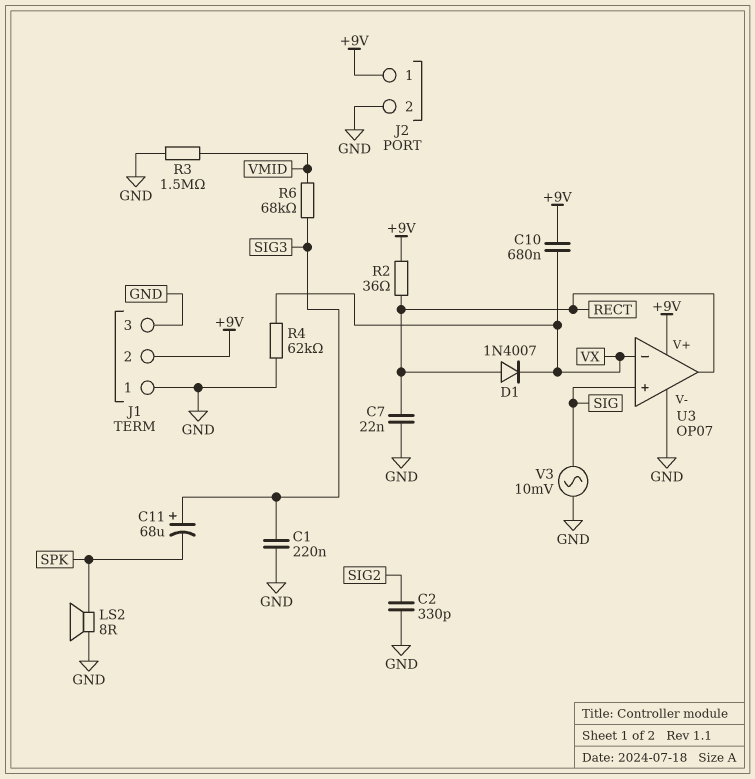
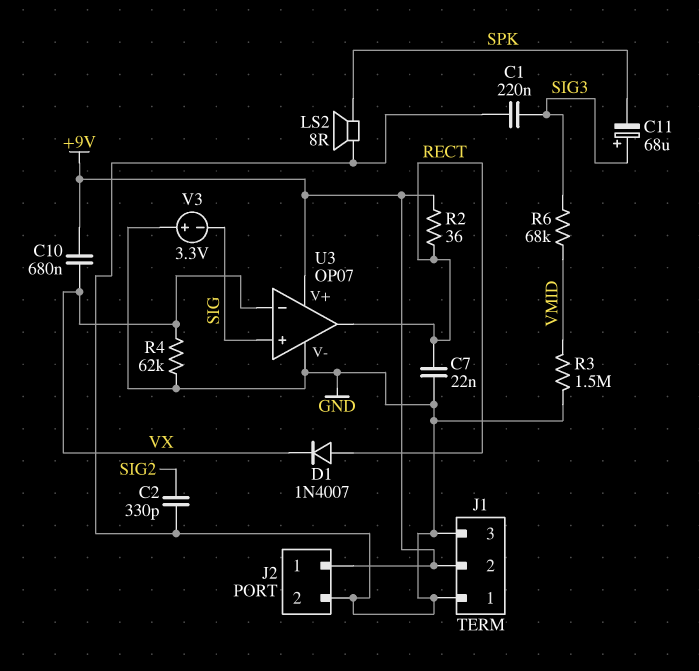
V3: AC 10mV (GND, SIG) -> 3.3V (plus GND, minus SIG)

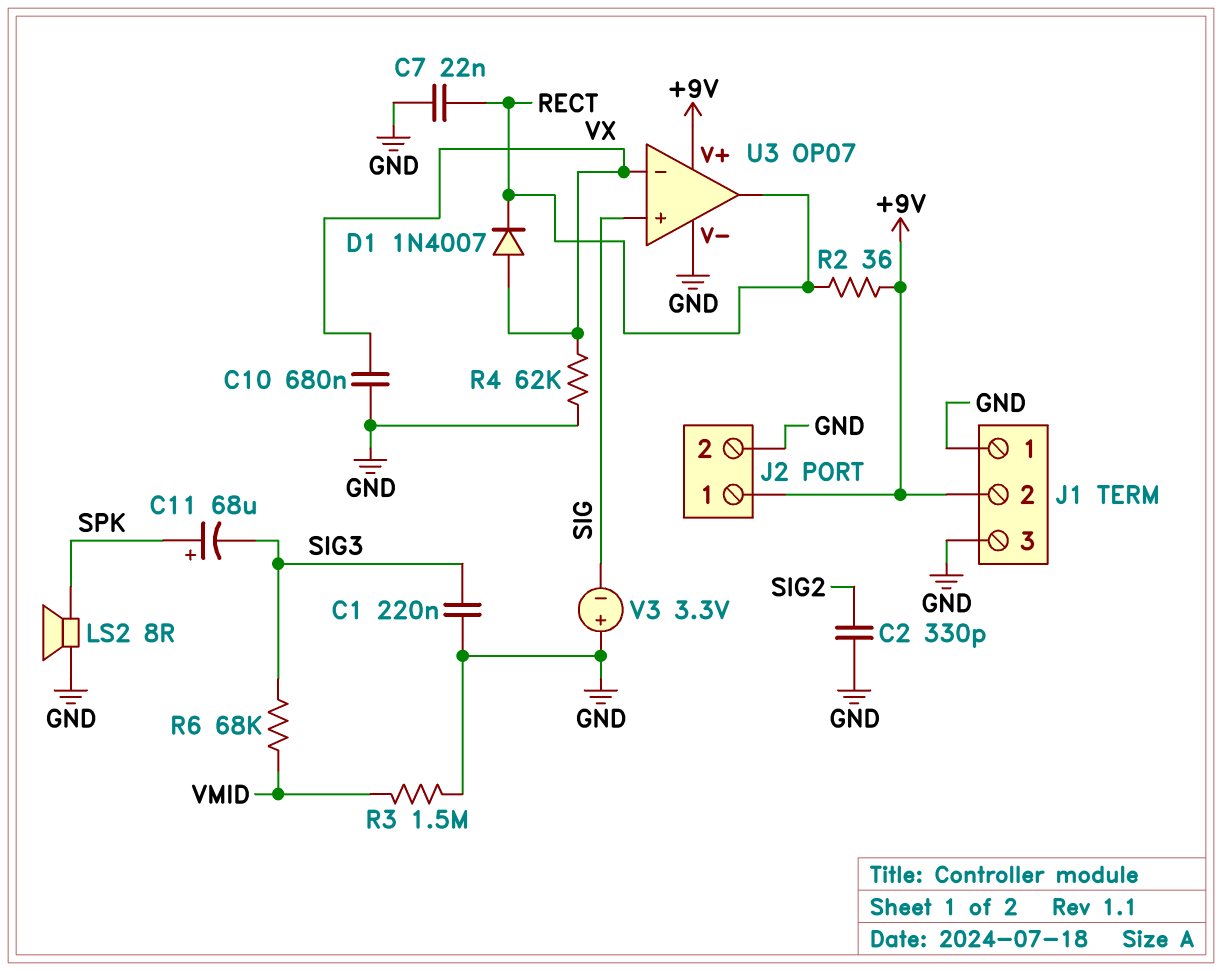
C10: 680nF (+9V, VX) -> 680nF (GND, VX)
C11: 68uF (plus SIG3, minus SPK) -> 68uF (plus SPK, minus SIG3)
D1: diode 1N4007 (A RECT, K VX) -> diode 1N4007 (A VX, K RECT)

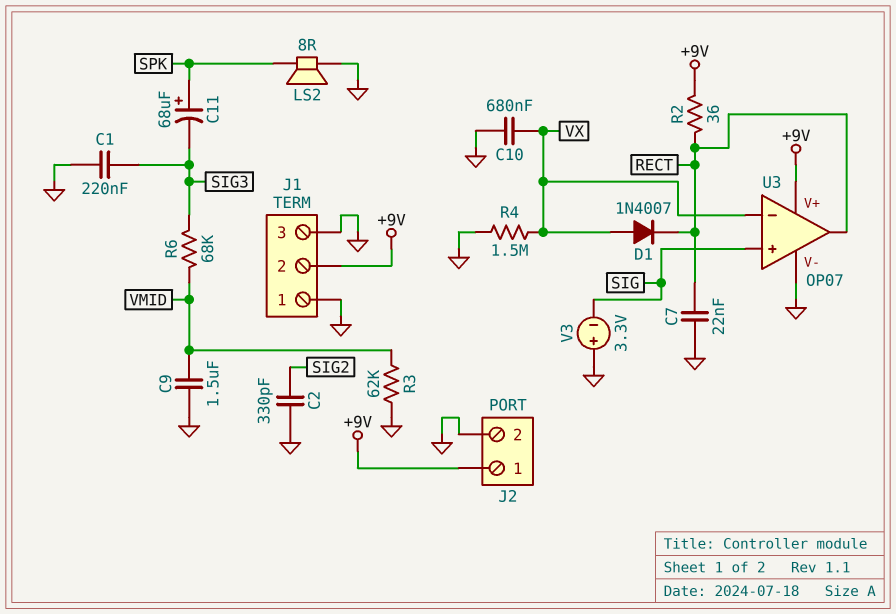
C9: none -> 1.5uF (GND, VMID)
R3: 1.5M (GND, VMID) -> 62k (GND, VMID)
R4: 62k (GND, VX) -> 1.5M (GND, VX)

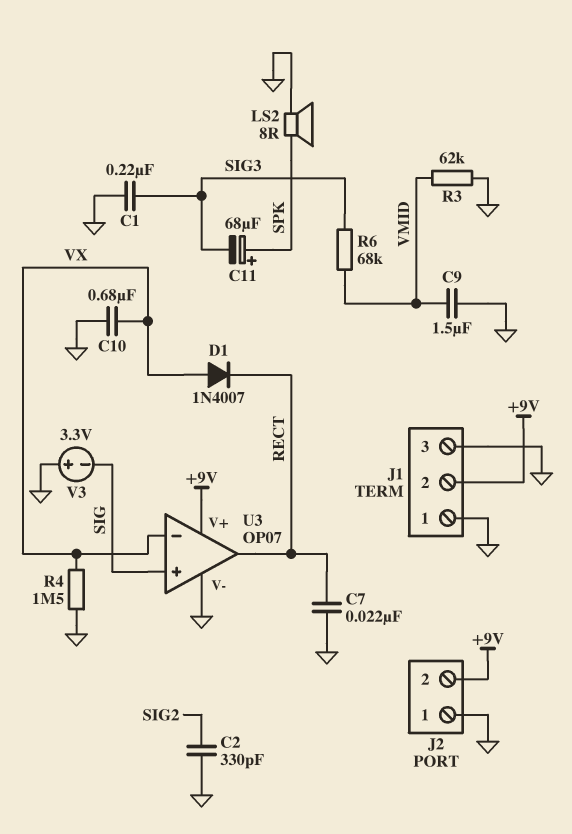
J2 pin 1: +9V -> GND
J2 pin 2: GND -> +9V
R2: 36 (+9V, RECT) -> none

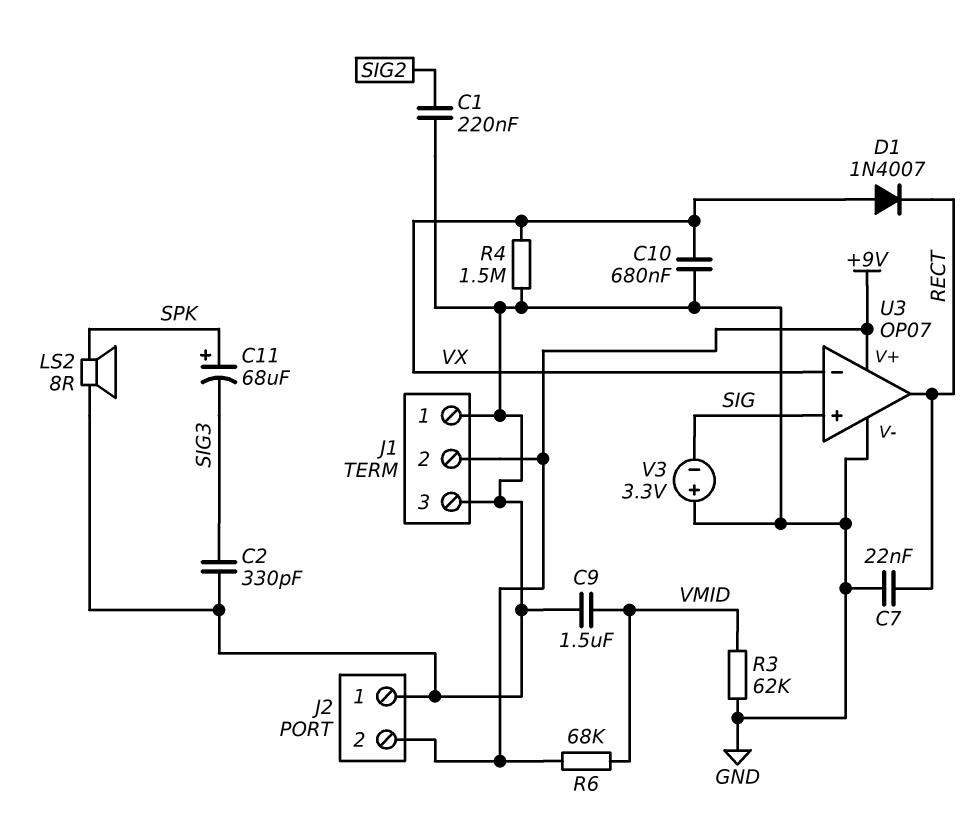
C1: 220nF (GND, SIG3) -> 220nF (GND, SIG2)
C2: 330pF (GND, SIG2) -> 330pF (GND, SIG3)
R6: 68k (SIG3, VMID) -> 68k (+9V, VMID)

